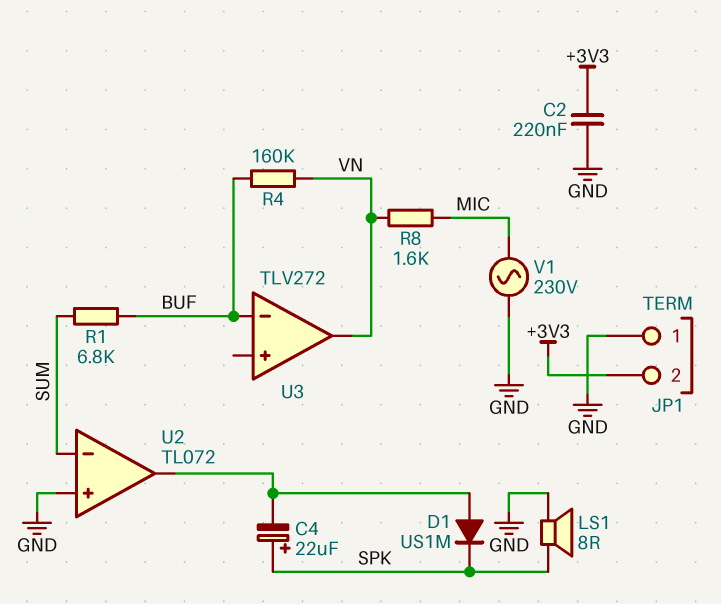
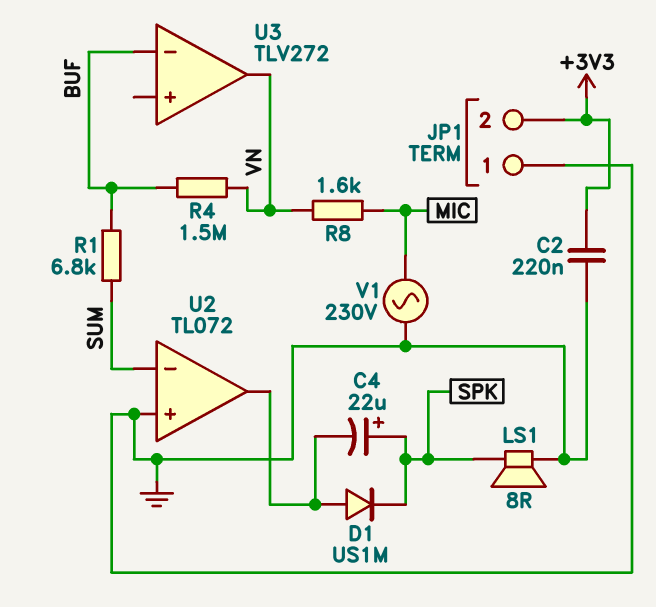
R4: 160k (BUF, VN) -> 1.5M (BUF, VN)

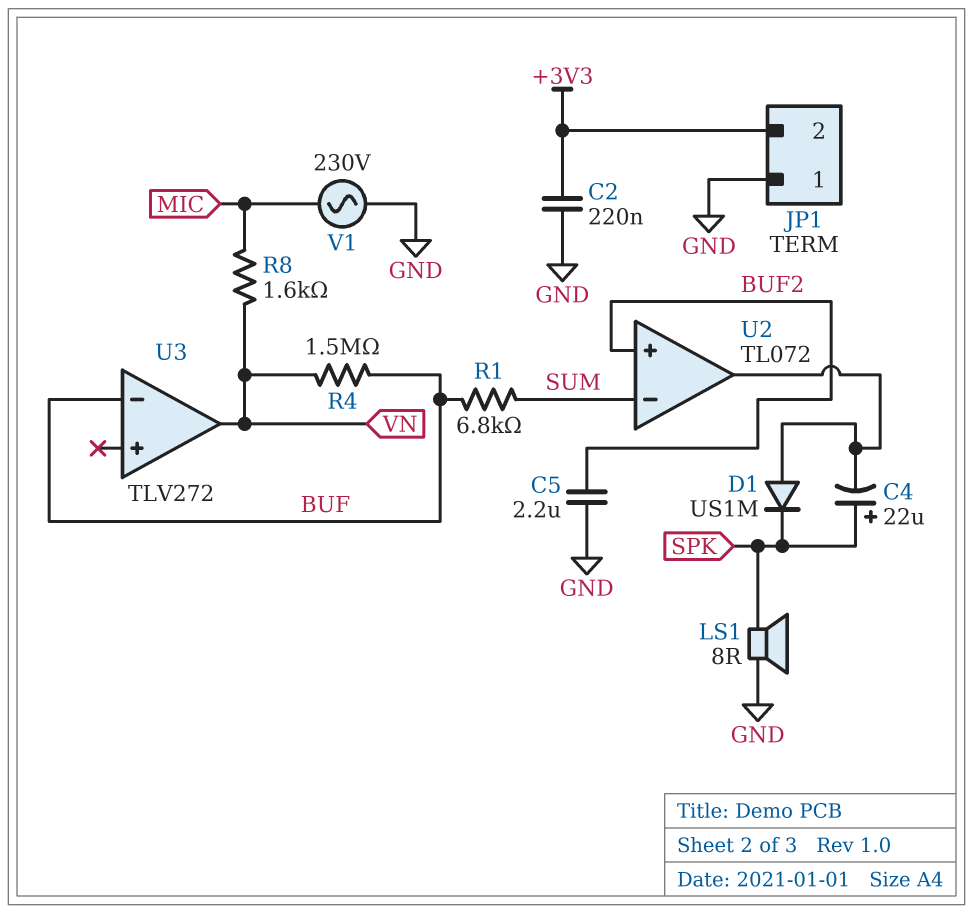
C5: none -> 2.2uF (BUF2, GND)
U2 pin in+: GND -> BUF2

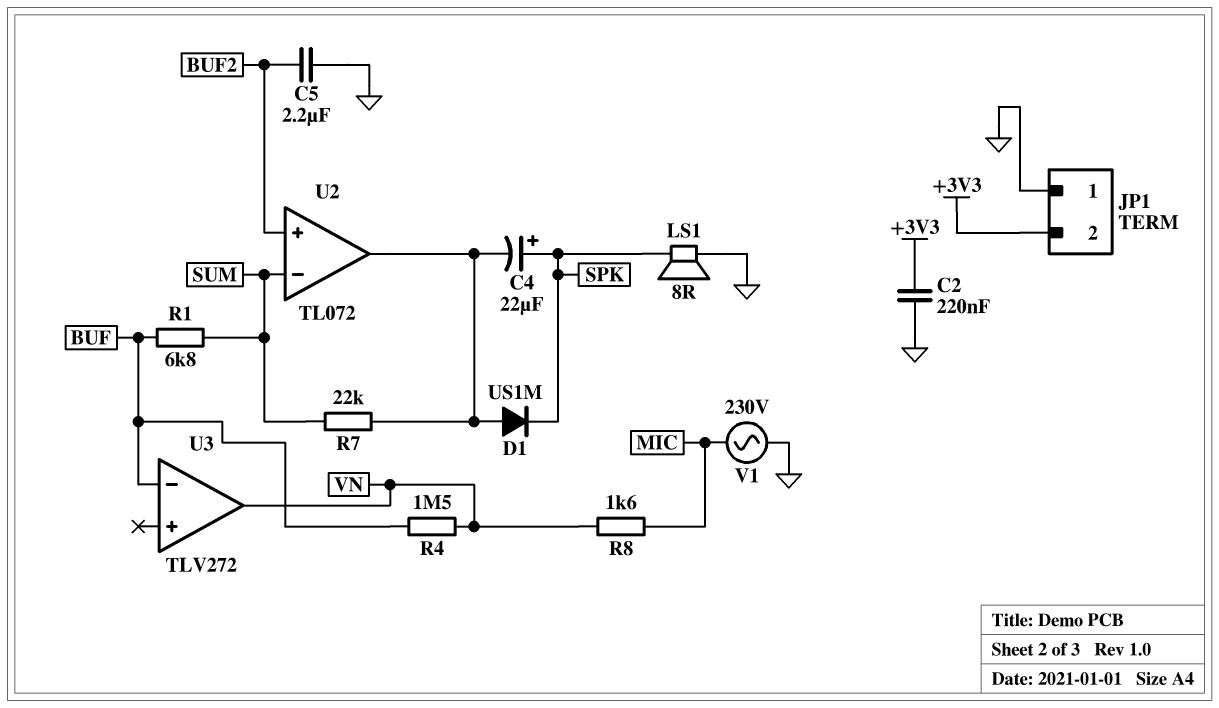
R7: none -> 22k (SUM, U2/out)

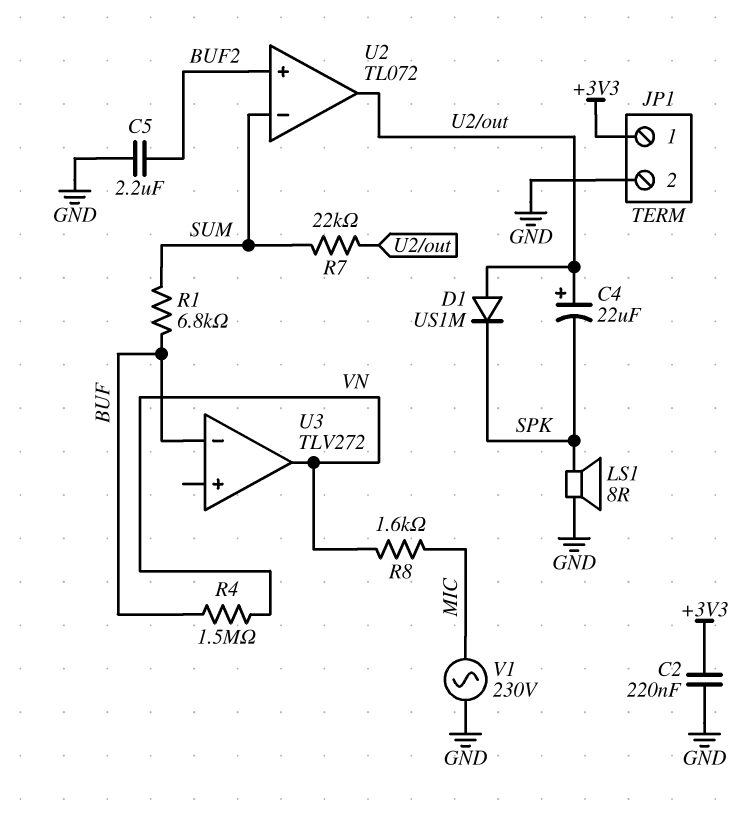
C4: 22uF (plus SPK, minus U2/out) -> 22uF (plus U2/out, minus SPK)
JP1 pin 1: GND -> +3V3
JP1 pin 2: +3V3 -> GND

